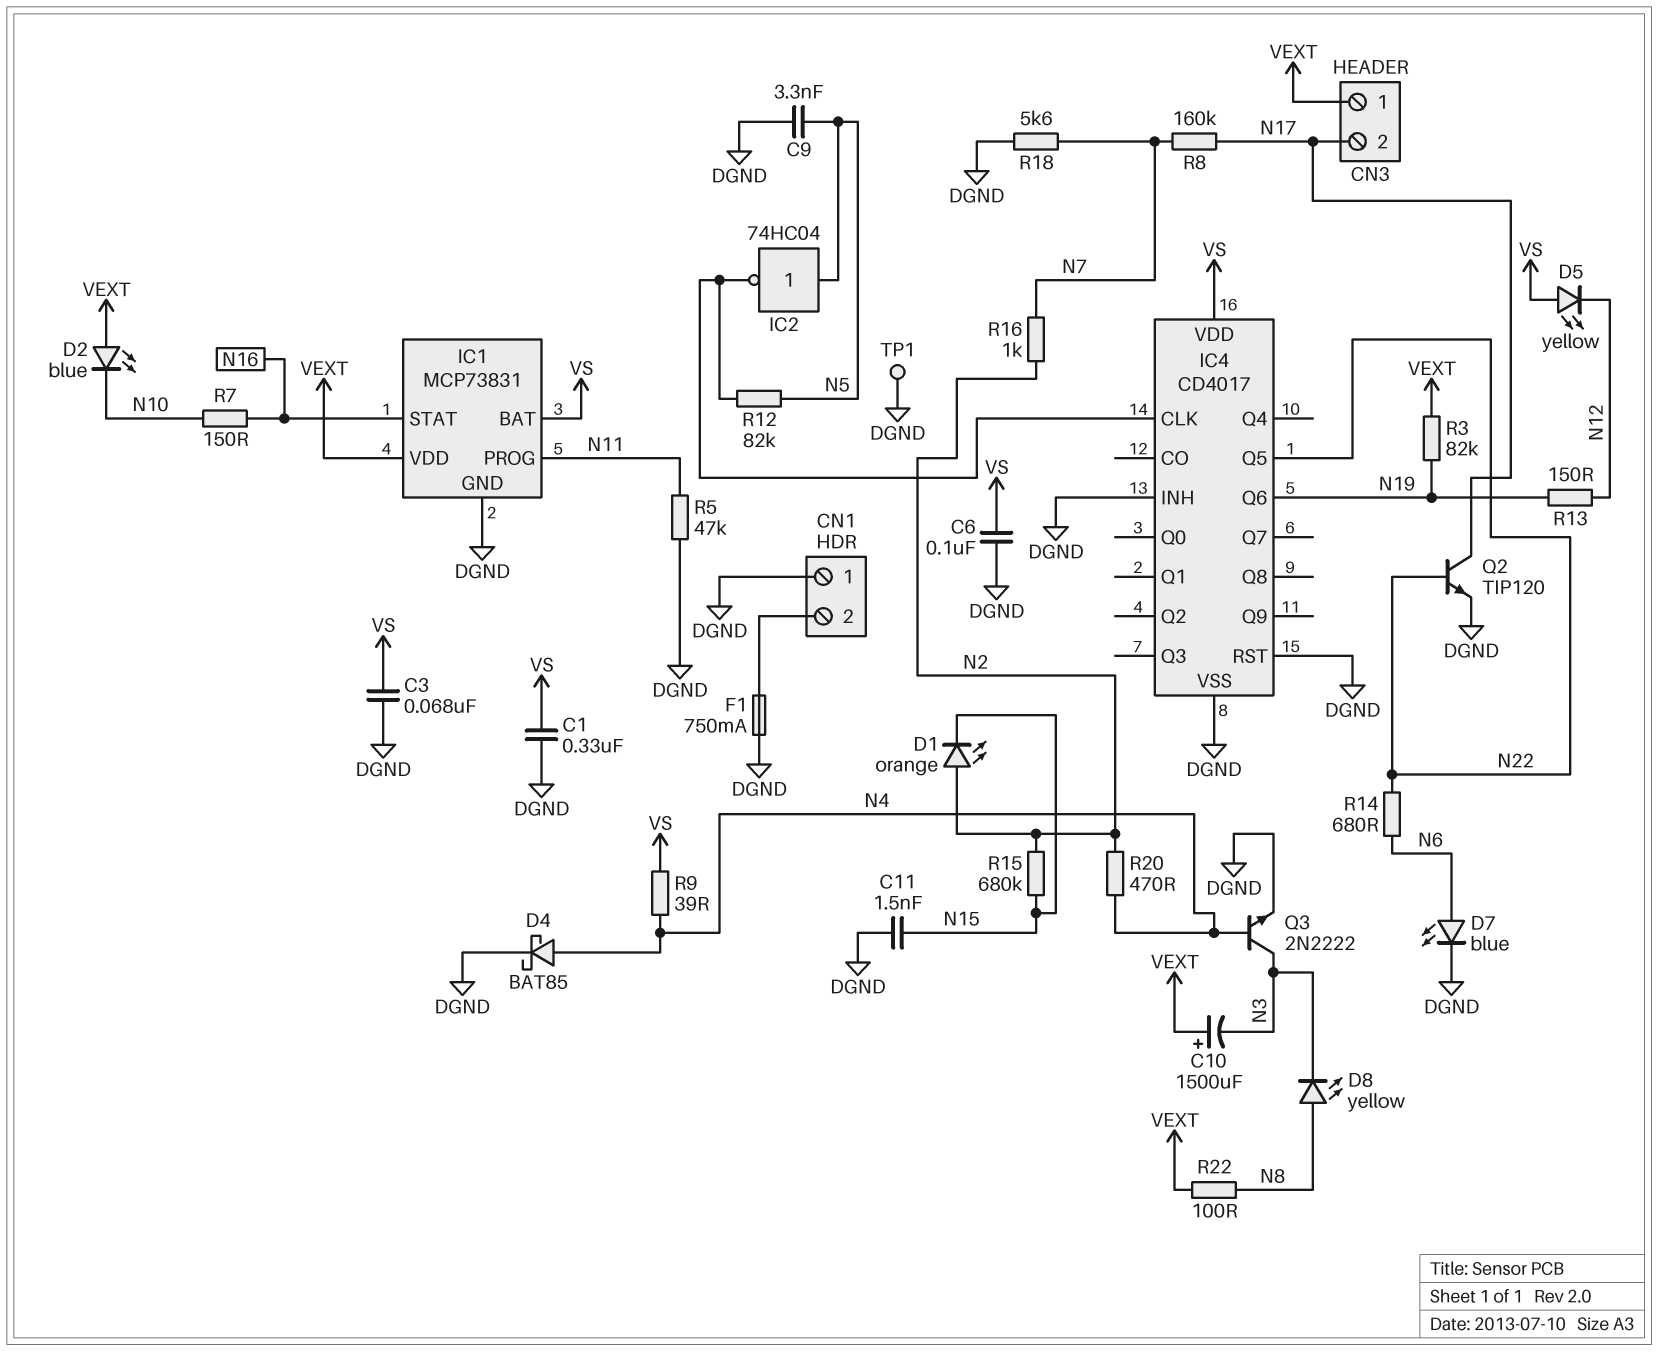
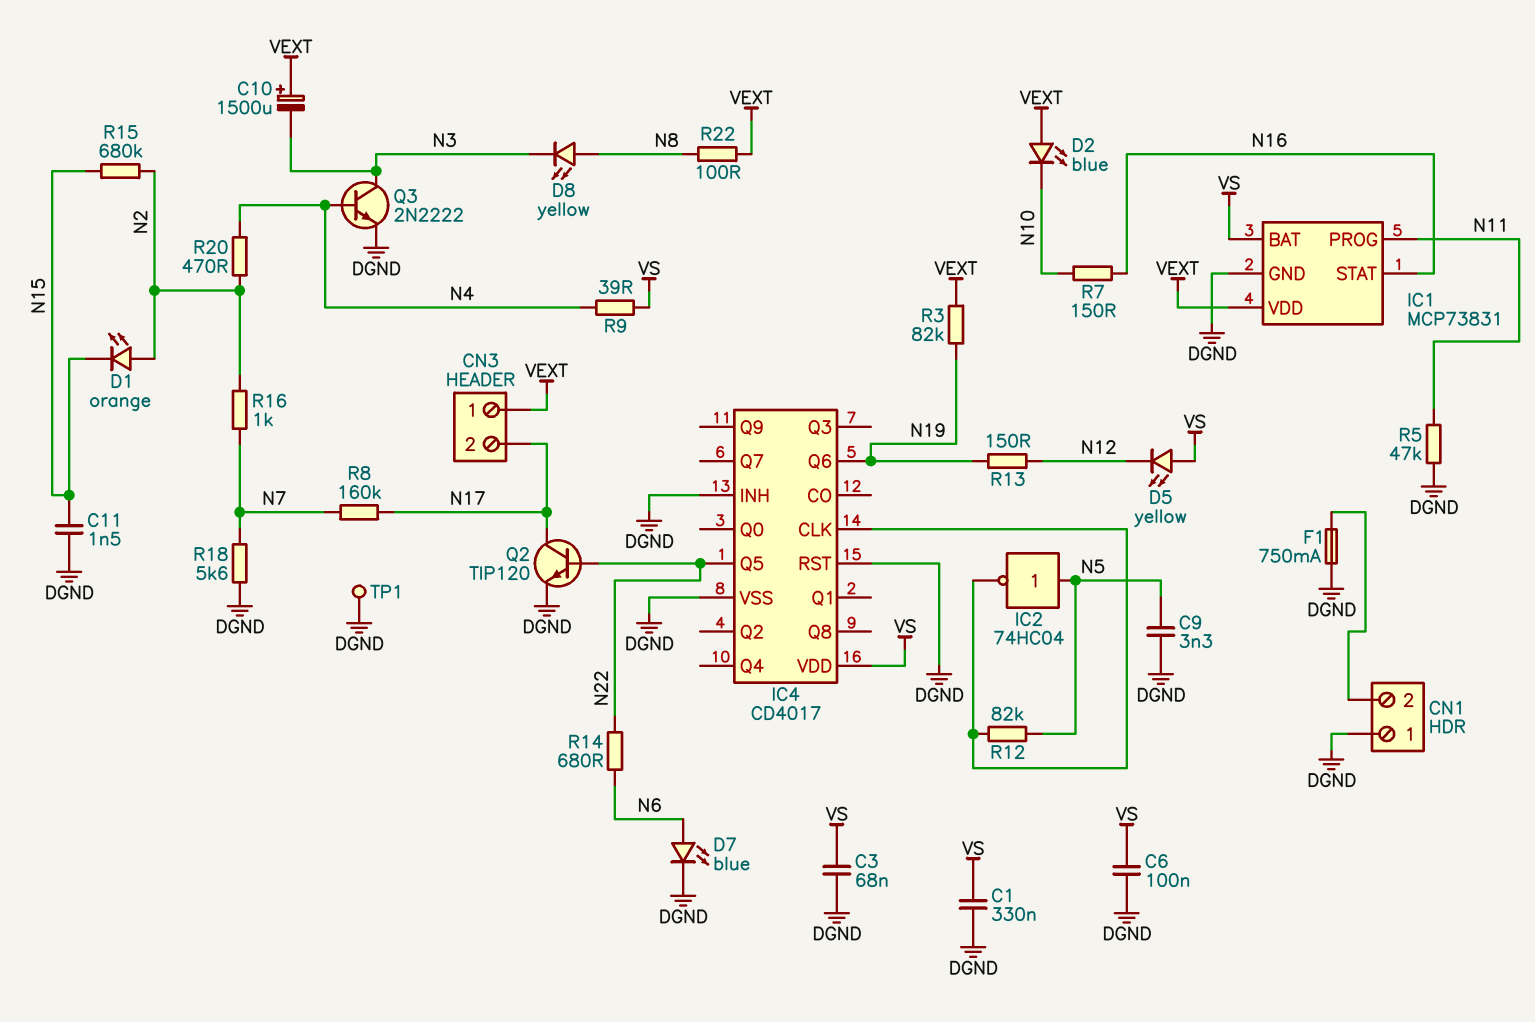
D4: schottky BAT85 (A N4, K DGND) -> none

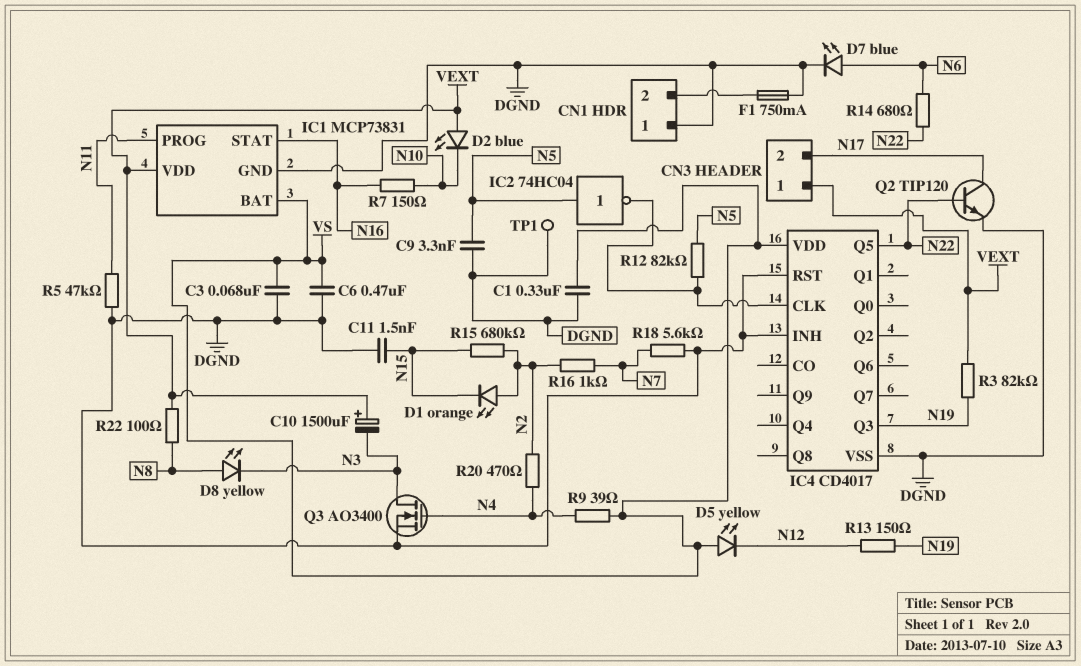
C6: 100nF (DGND, VS) -> 470nF (DGND, VS)
IC4 pin Q3: none -> N19
IC4 pin Q6: N19 -> none
Q3: NPN 2N2222 (B N4, C N3, E DGND) -> NMOS AO3400 (G N4, D N3, S DGND)
R8: 160k (N7, N17) -> none

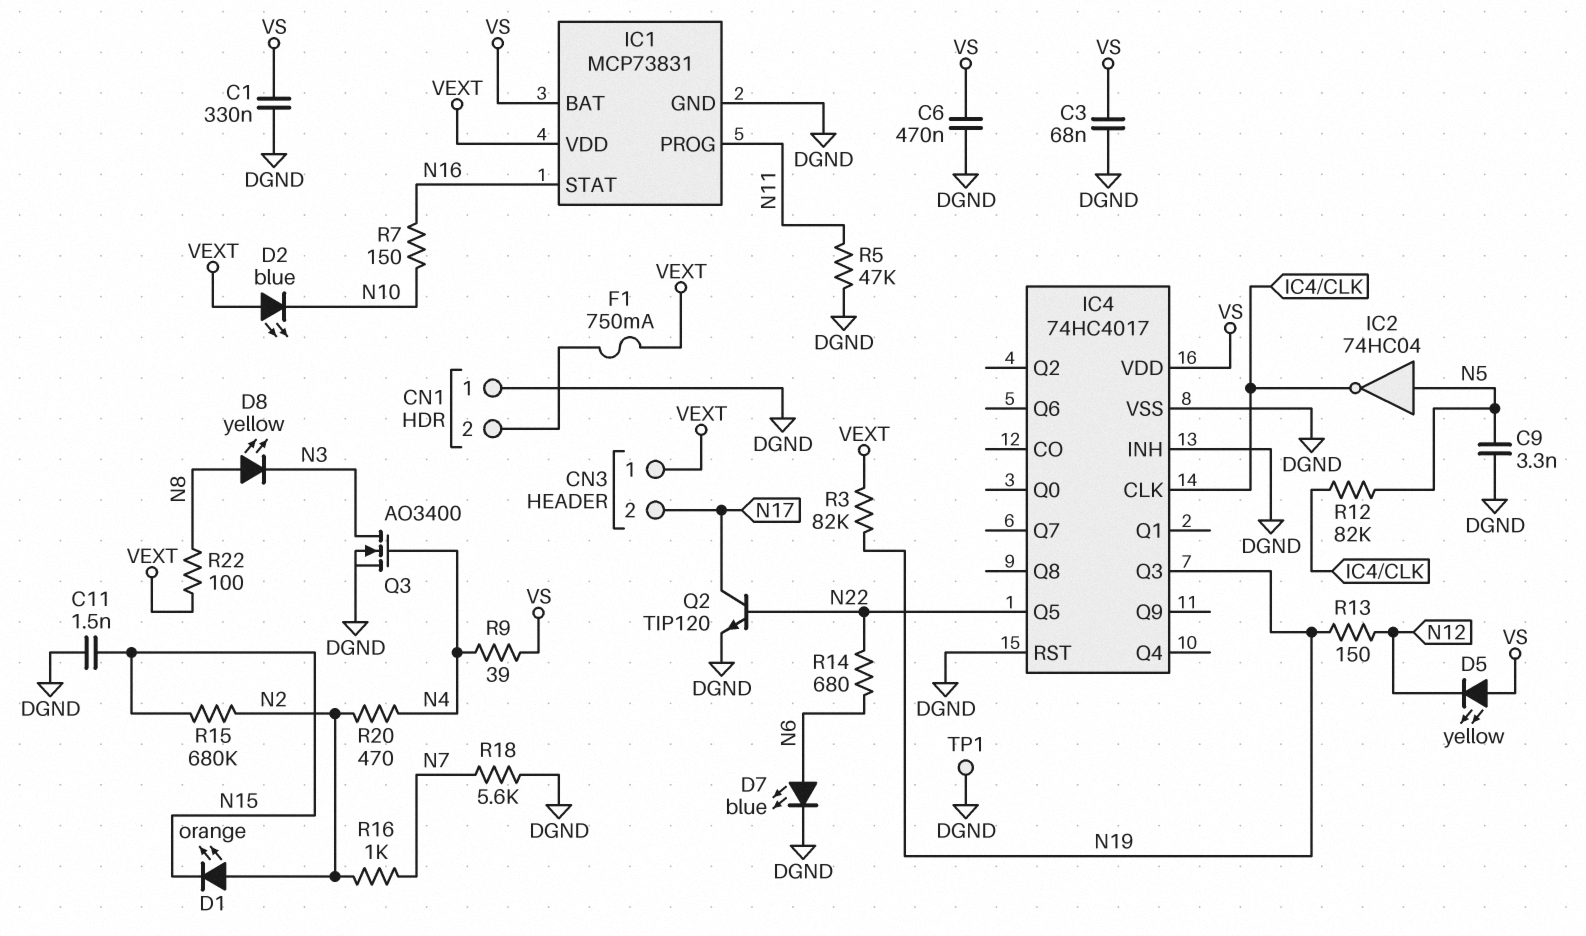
C10: 1500uF (plus VEXT, minus N3) -> none
F1: 750mA (CN1/2, DGND) -> 750mA (CN1/2, VEXT)
IC4: CD4017 -> 74HC4017

